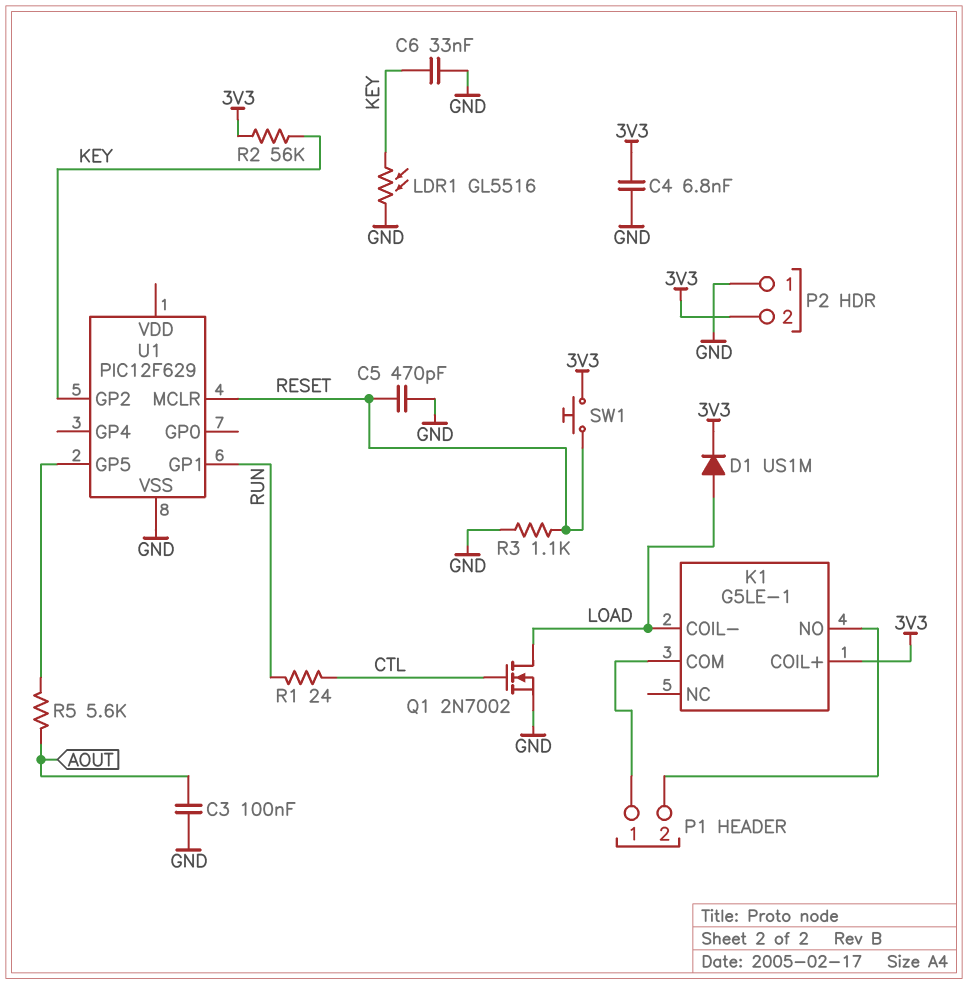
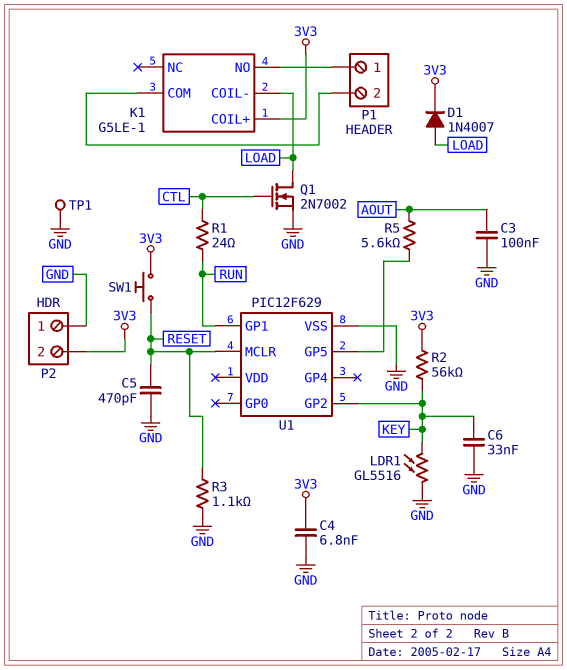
D1: diode US1M (A LOAD, K 3V3) -> diode 1N4007 (A LOAD, K 3V3)
P1 pin 1: K1/COM -> K1/NO
P1 pin 2: K1/NO -> K1/COM
TP1: none -> test point (GND)

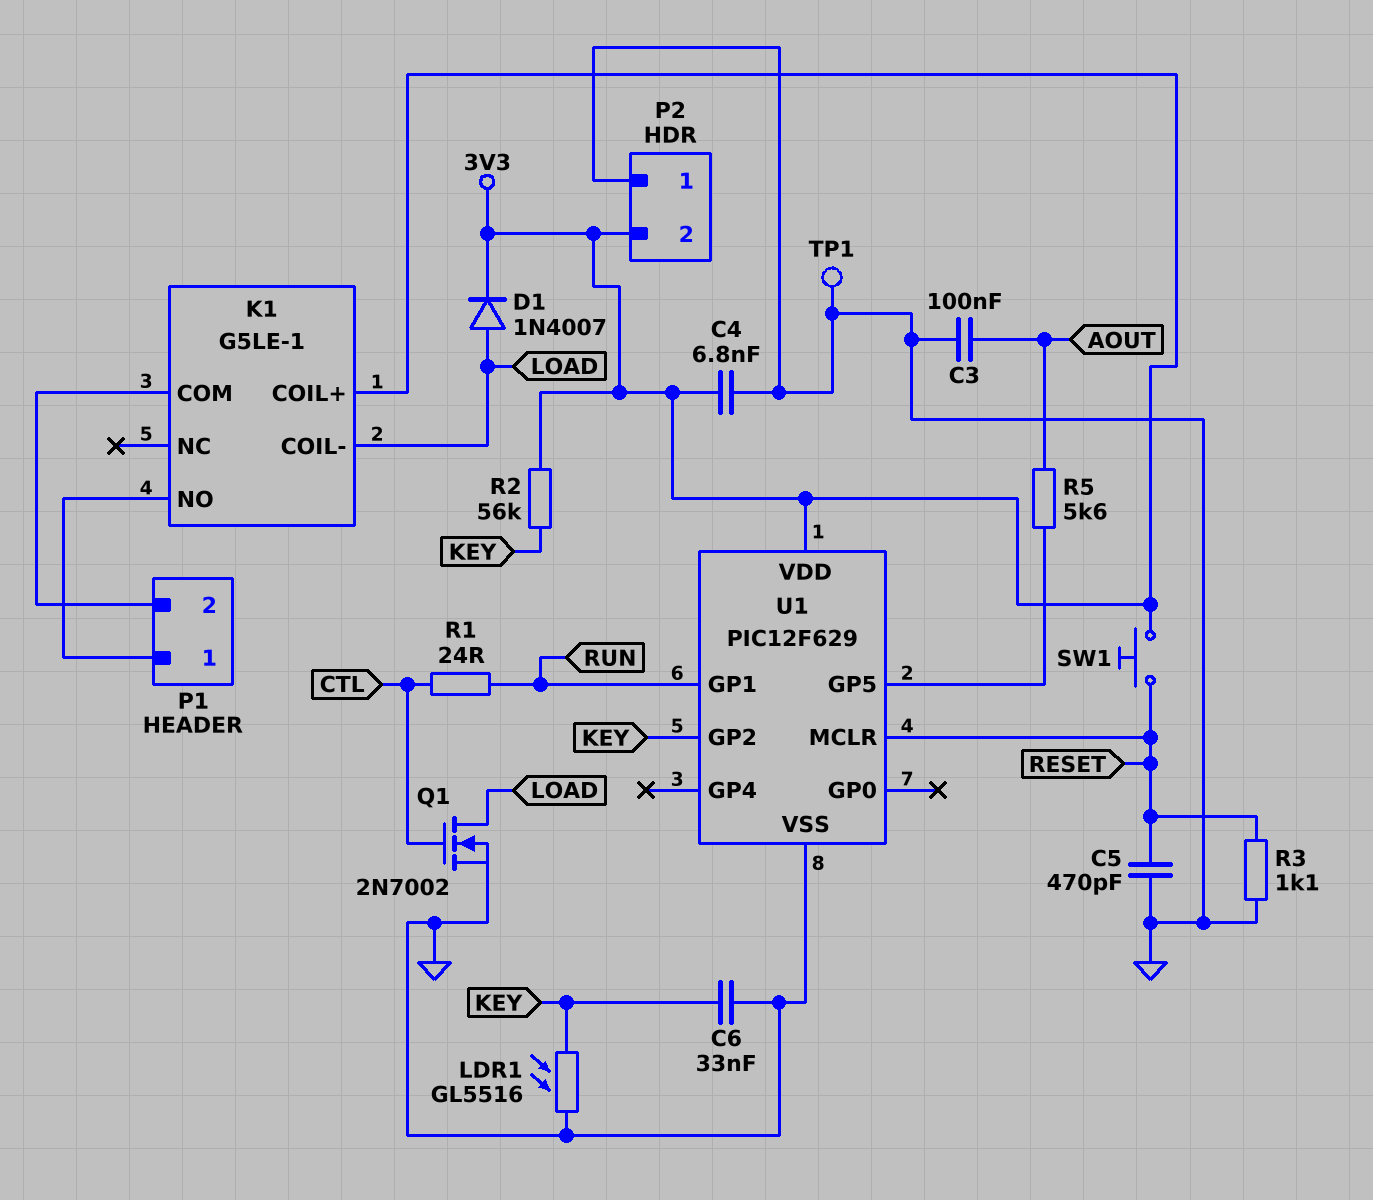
U1 pin VDD: none -> 3V3

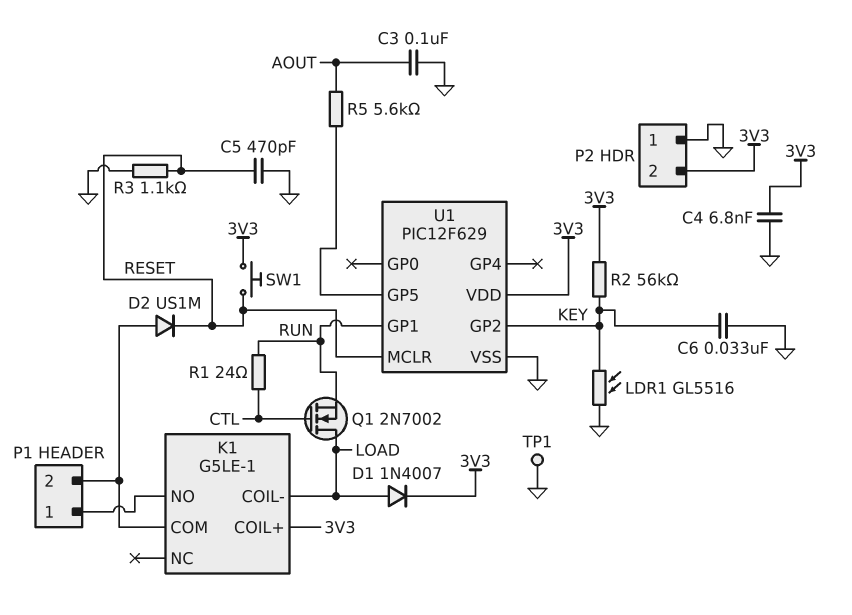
D2: none -> diode US1M (A K1/COM, K RESET)
Q1: NMOS 2N7002 (G CTL, D LOAD, S GND) -> NMOS 2N7002 (G CTL, D LOAD, S RUN)

